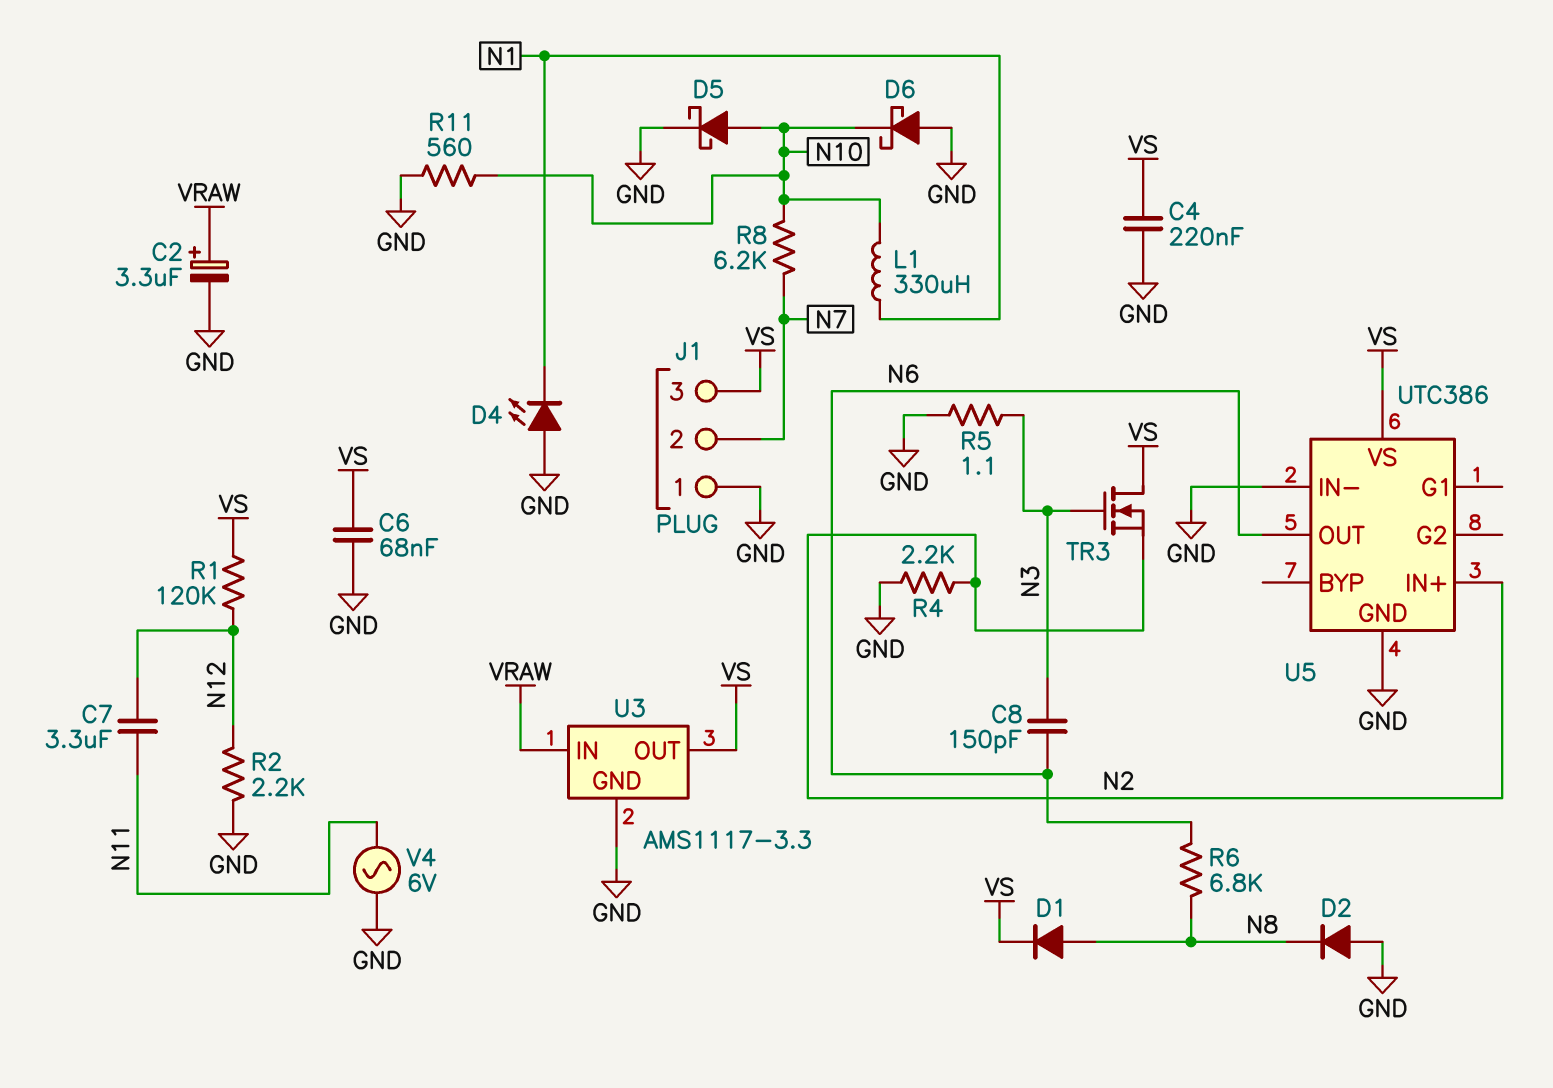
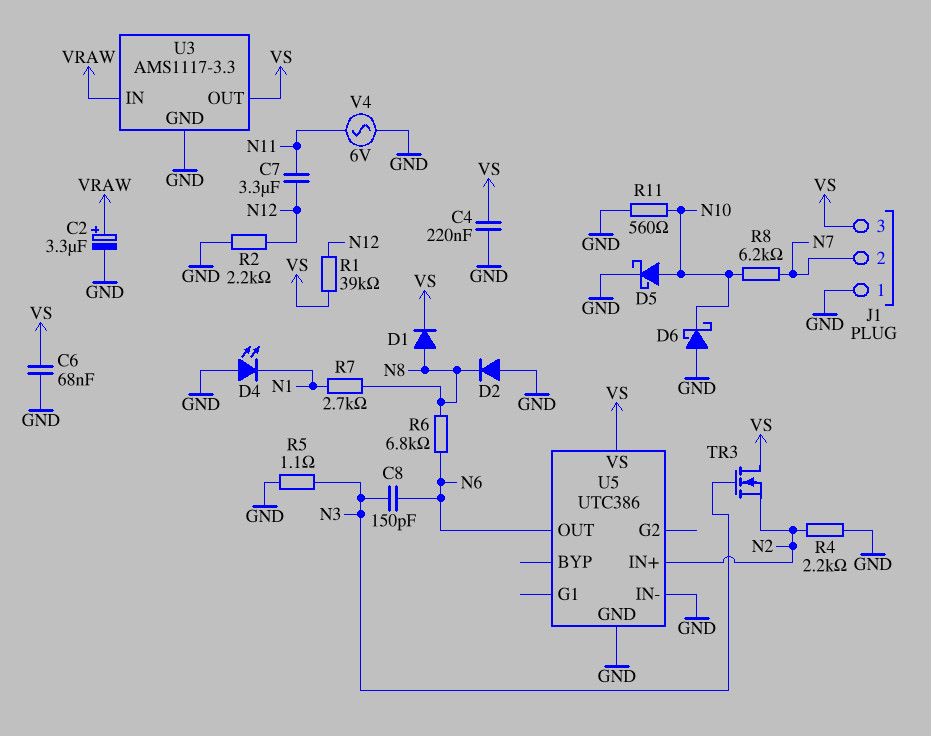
L1: 330uH (N1, N10) -> none
R1: 120k (N12, VS) -> 39k (N12, VS)
R7: none -> 2.7k (N1, N8)

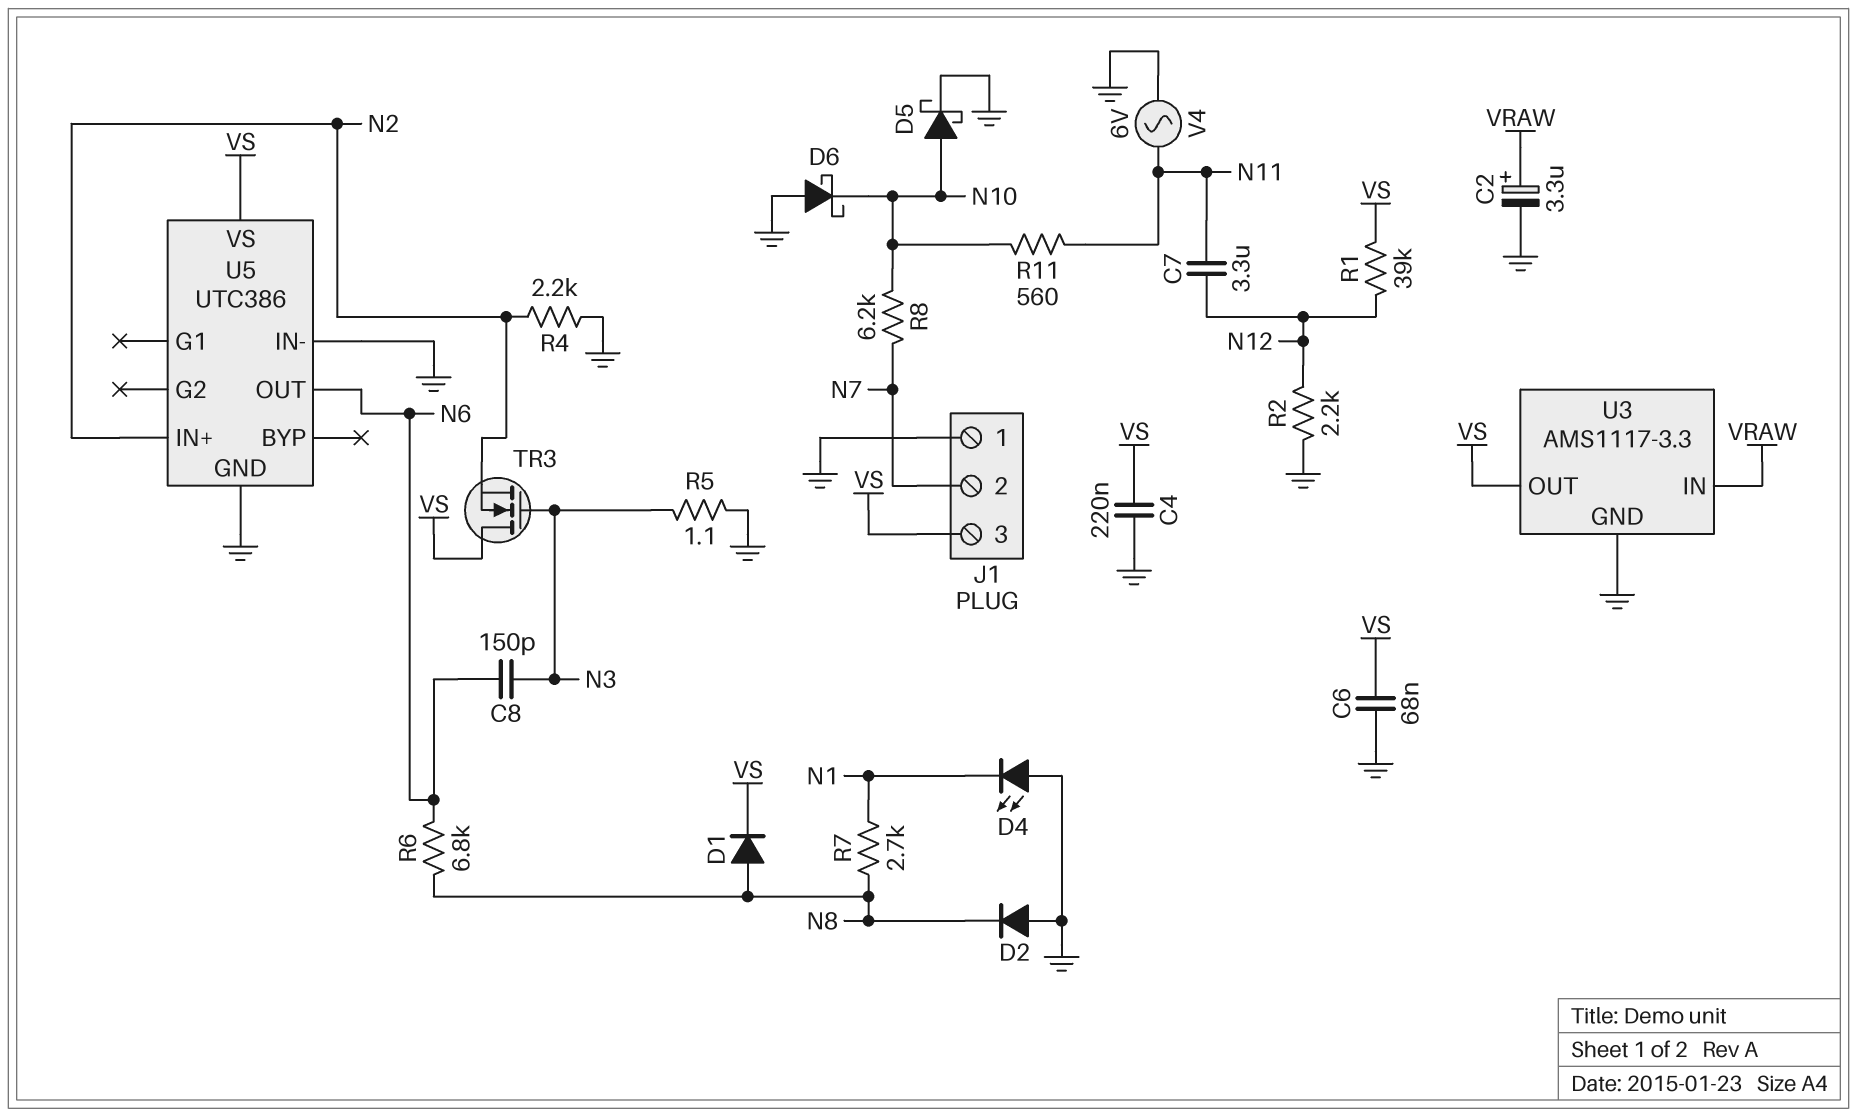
R11: 560 (GND, N10) -> 560 (N10, N11)

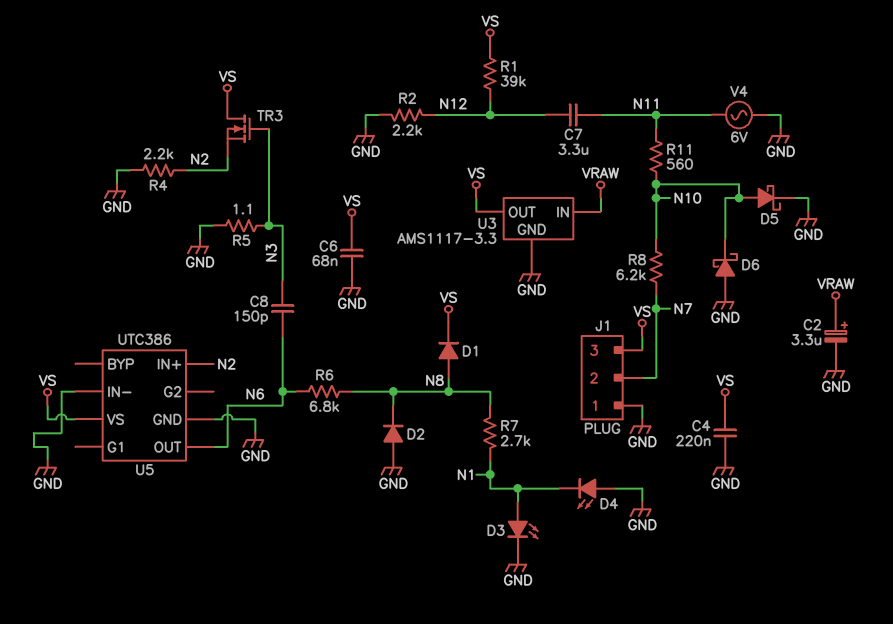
D3: none -> LED (A N1, K GND)

